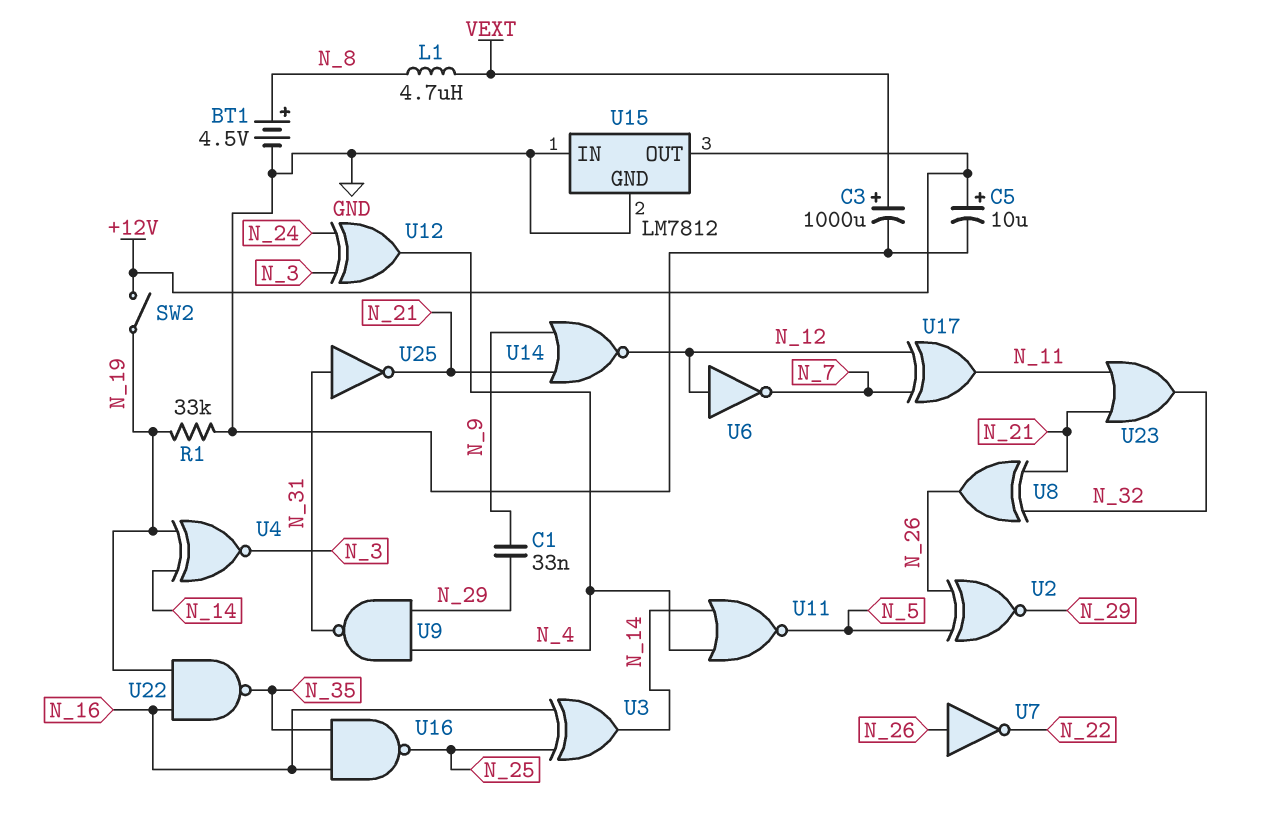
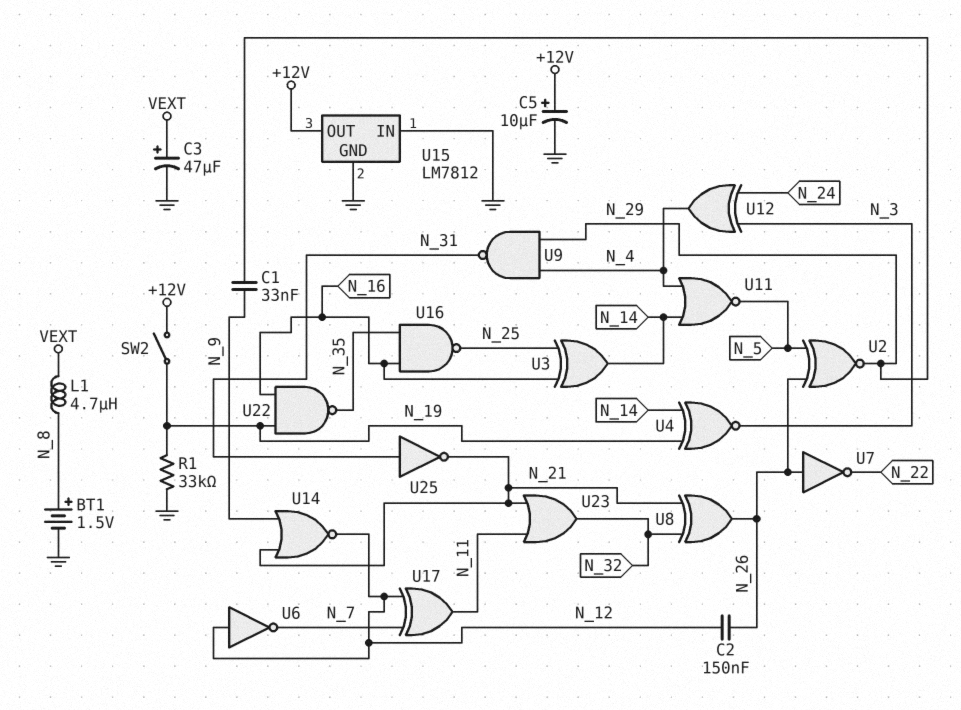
BT1: 4.5V (plus N_8, minus GND) -> 1.5V (plus N_8, minus GND)
C2: none -> 150nF (N_12, N_26)
C3: 1000uF (plus VEXT, minus GND) -> 47uF (plus VEXT, minus GND)

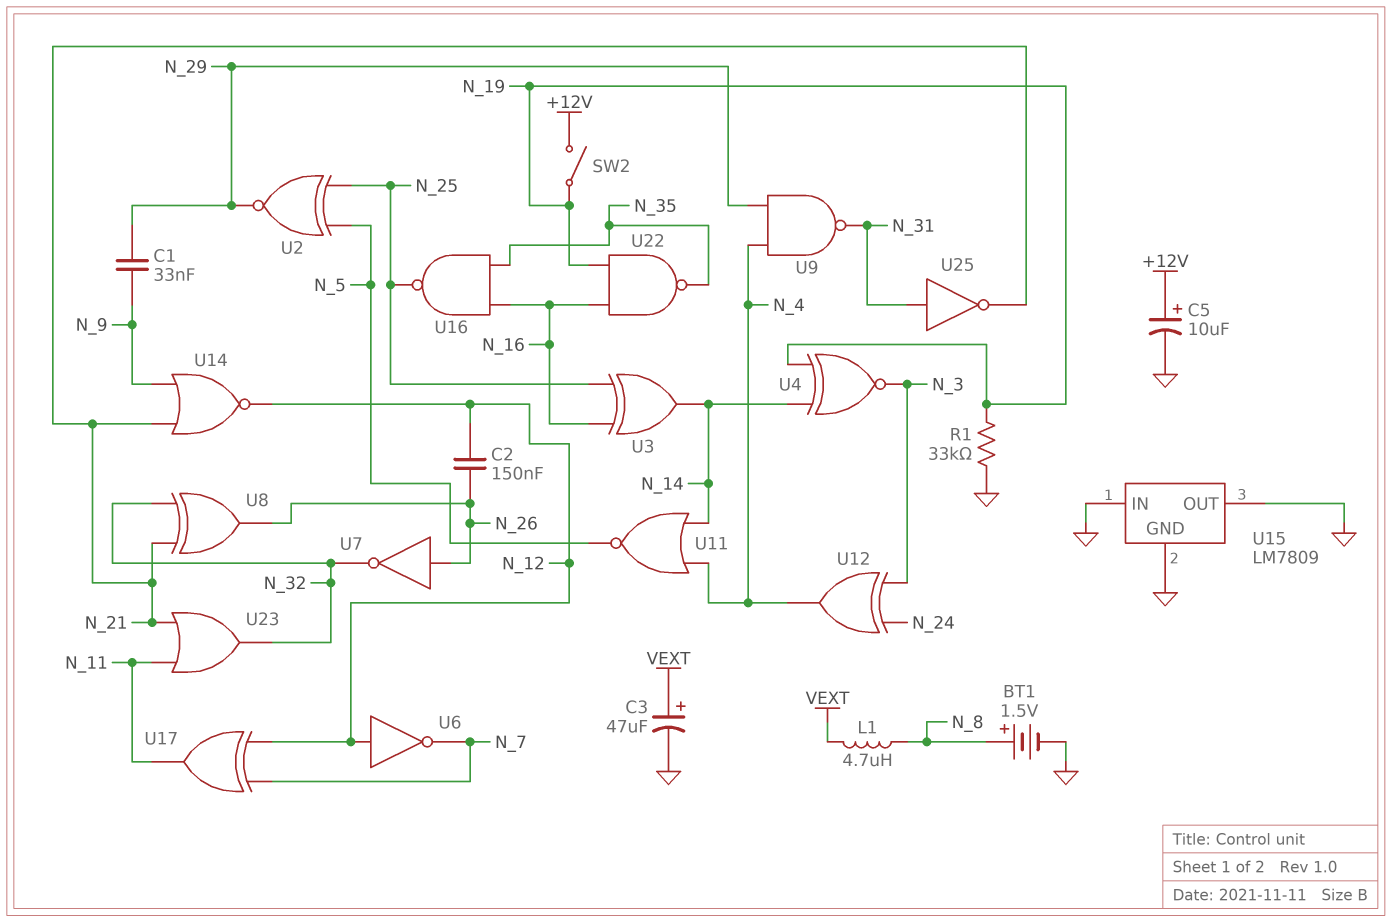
U2: XNOR (in N_5, in N_26, out N_29) -> XNOR (in N_5, in N_25, out N_29)
U7: NOT (in N_26, out N_22) -> NOT (in N_26, out N_32)
U15: LM7812 -> LM7809
U15 pin OUT: +12V -> GND

